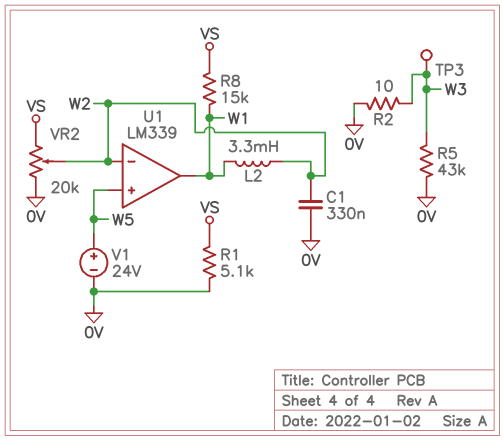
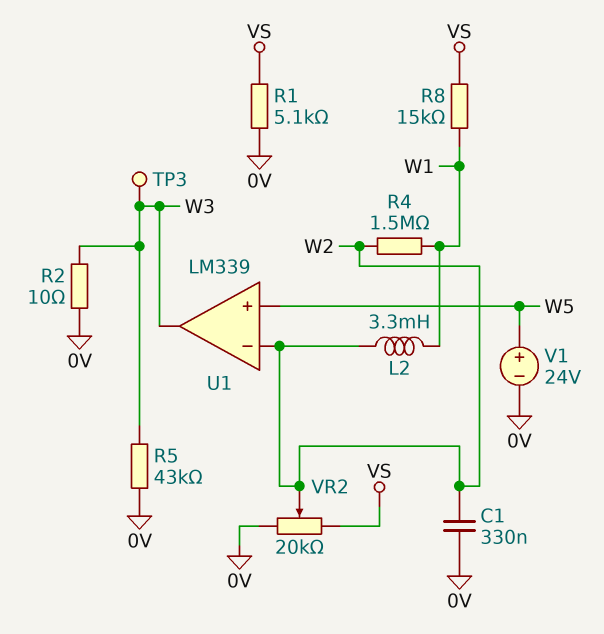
R4: none -> 1.5M (W1, W2)
U1 pin out: W1 -> W3

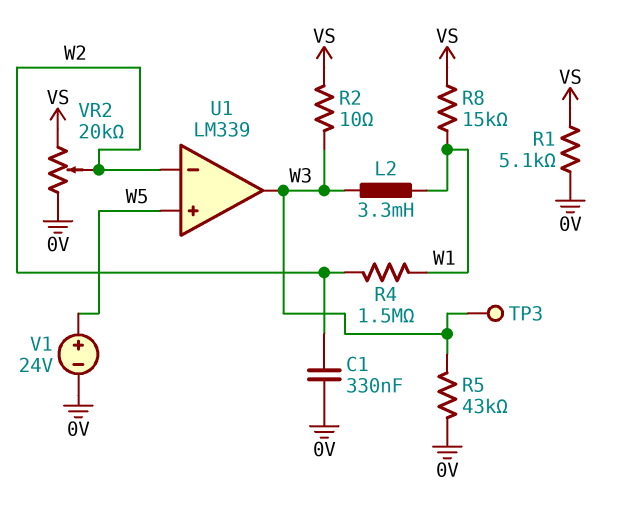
L2: 3.3mH (W1, W2) -> 3.3mH (W1, W3)
R2: 10 (0V, W3) -> 10 (VS, W3)

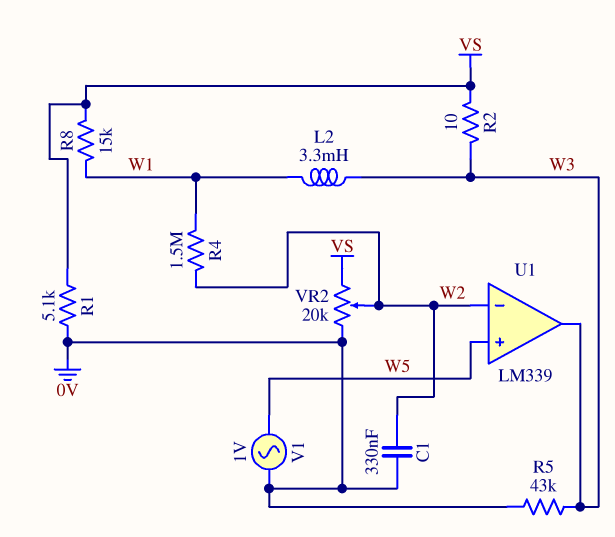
TP3: test point (W3) -> none
V1: 24V (plus W5, minus 0V) -> AC 1V (0V, W5)

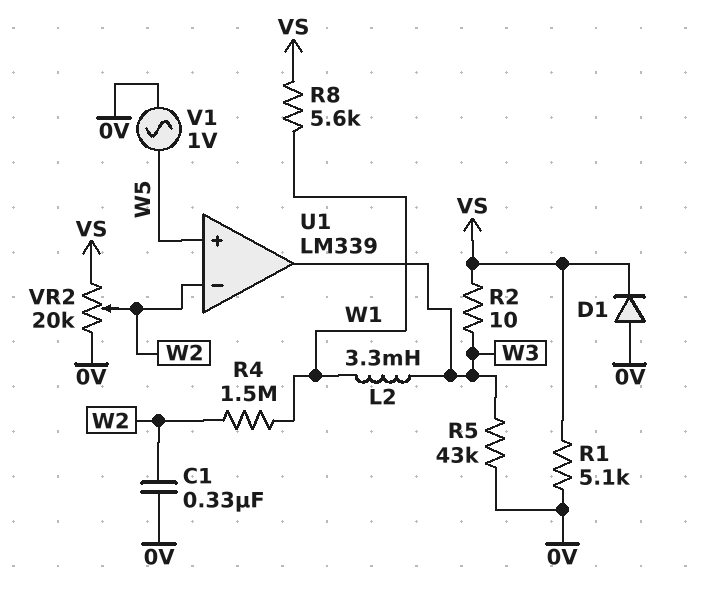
D1: none -> diode (A 0V, K VS)
R8: 15k (VS, W1) -> 5.6k (VS, W1)

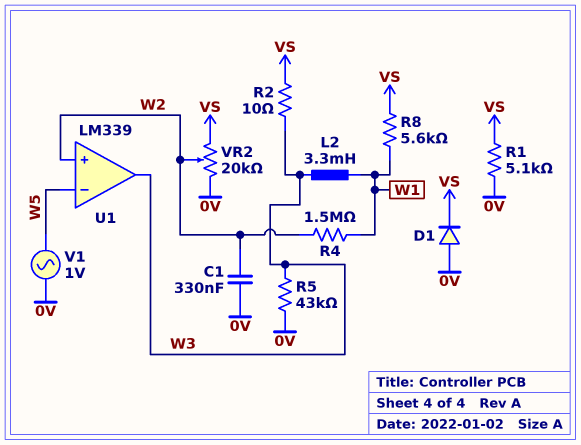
U1 pin in+: W5 -> W2
U1 pin in-: W2 -> W5

